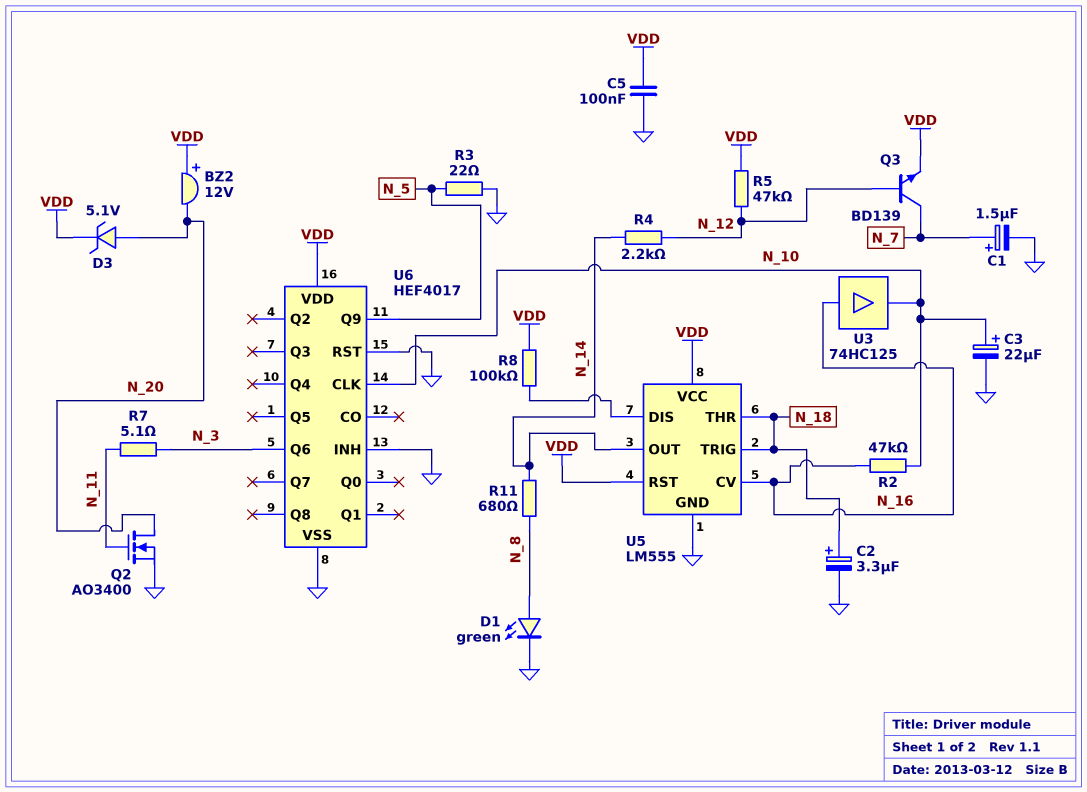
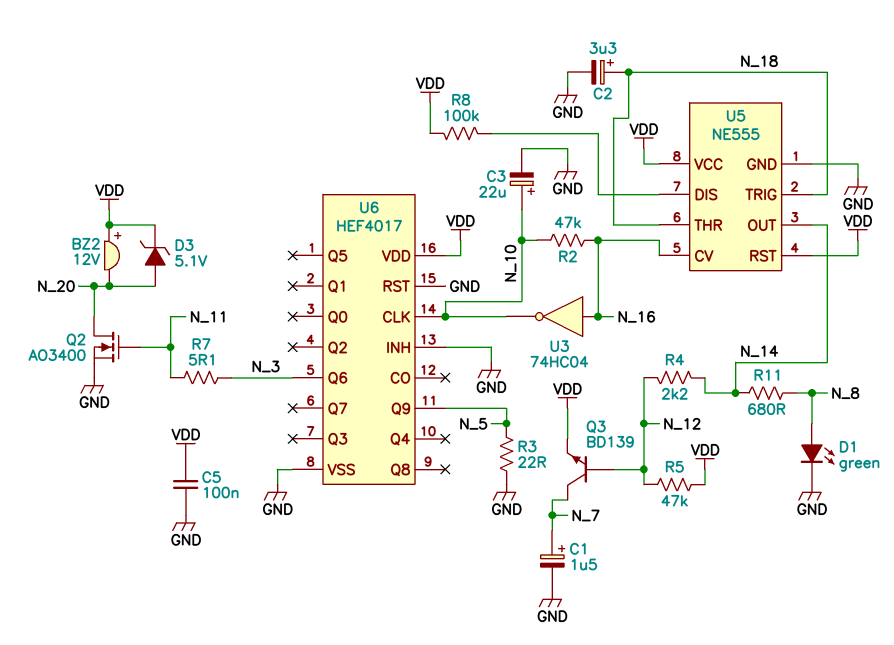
U3: buffer 74HC125 (in N_16, out N_10) -> NOT 74HC04 (in N_16, out N_10)
U5: LM555 -> NE555

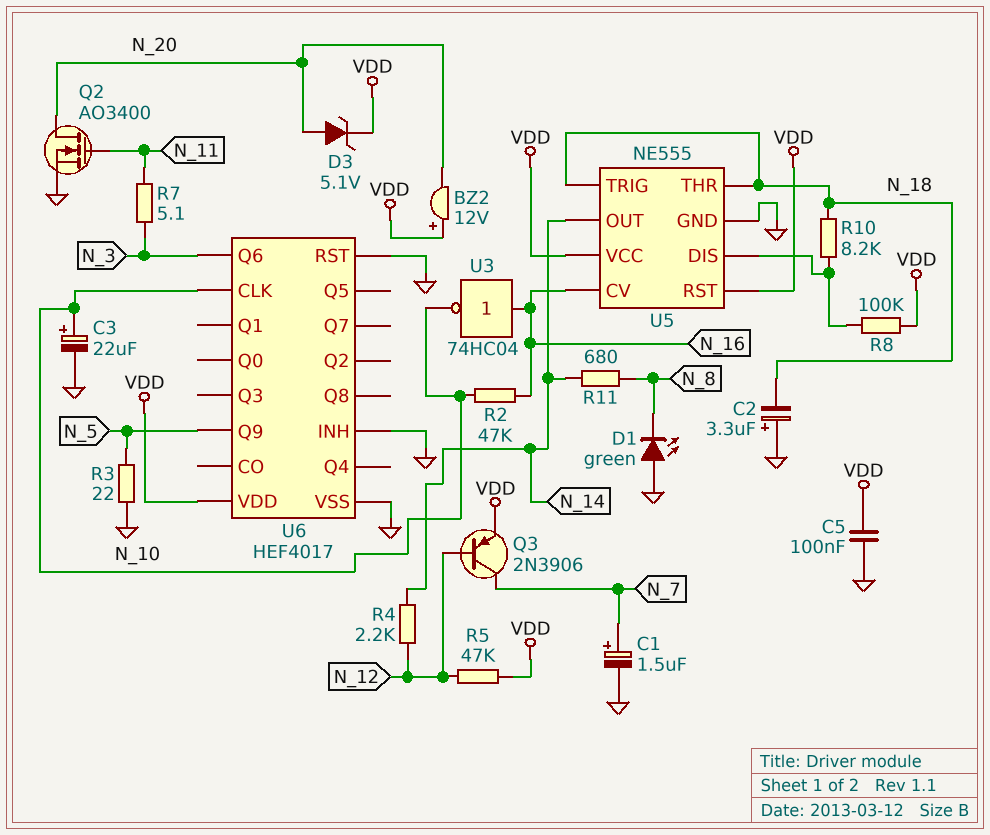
C2: 3.3uF (plus N_18, minus GND) -> 3.3uF (plus GND, minus N_18)
D1: LED green (A N_8, K GND) -> LED green (A GND, K N_8)
Q3: NPN BD139 (B N_12, C N_7, E VDD) -> PNP 2N3906 (B N_12, C N_7, E VDD)
R10: none -> 8.2k (N_18, U5/DIS)

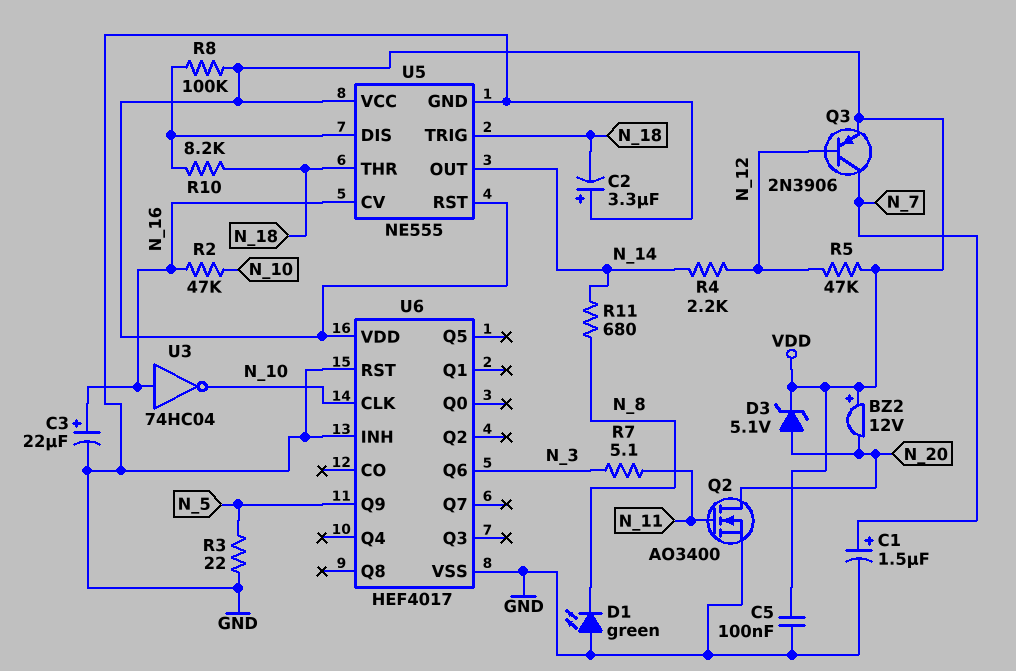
C3: 22uF (plus N_10, minus GND) -> 22uF (plus N_16, minus GND)

